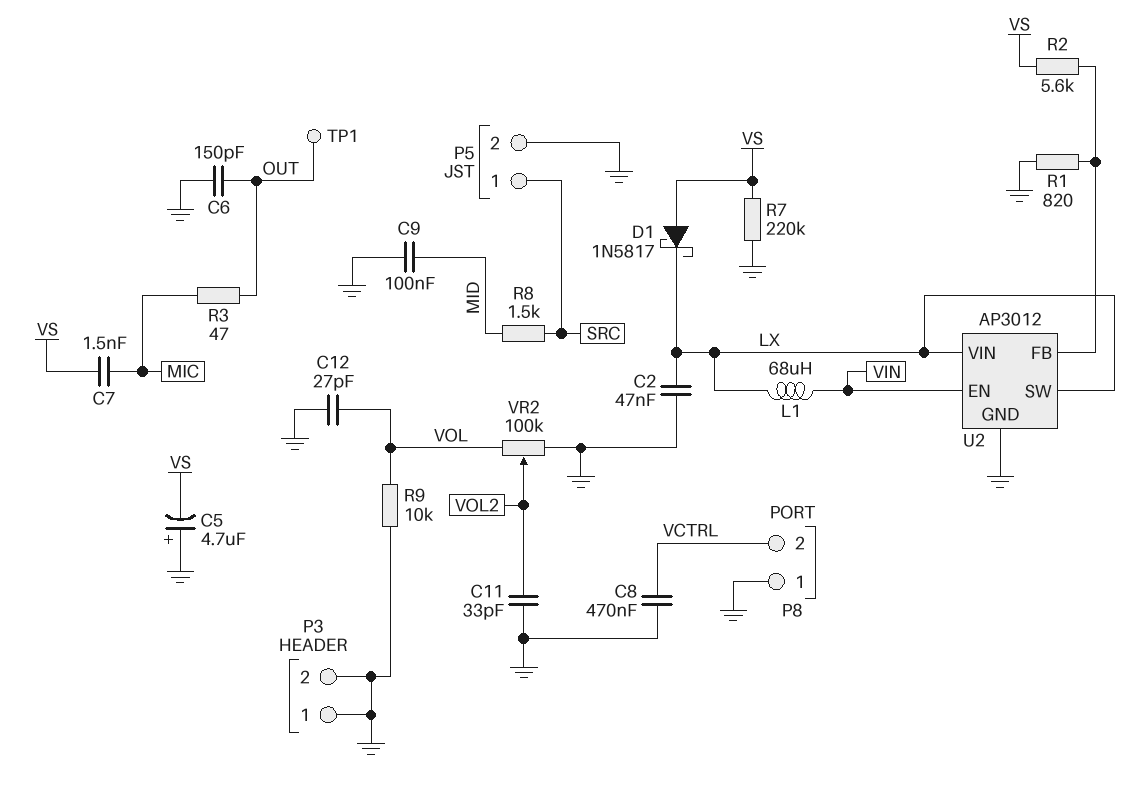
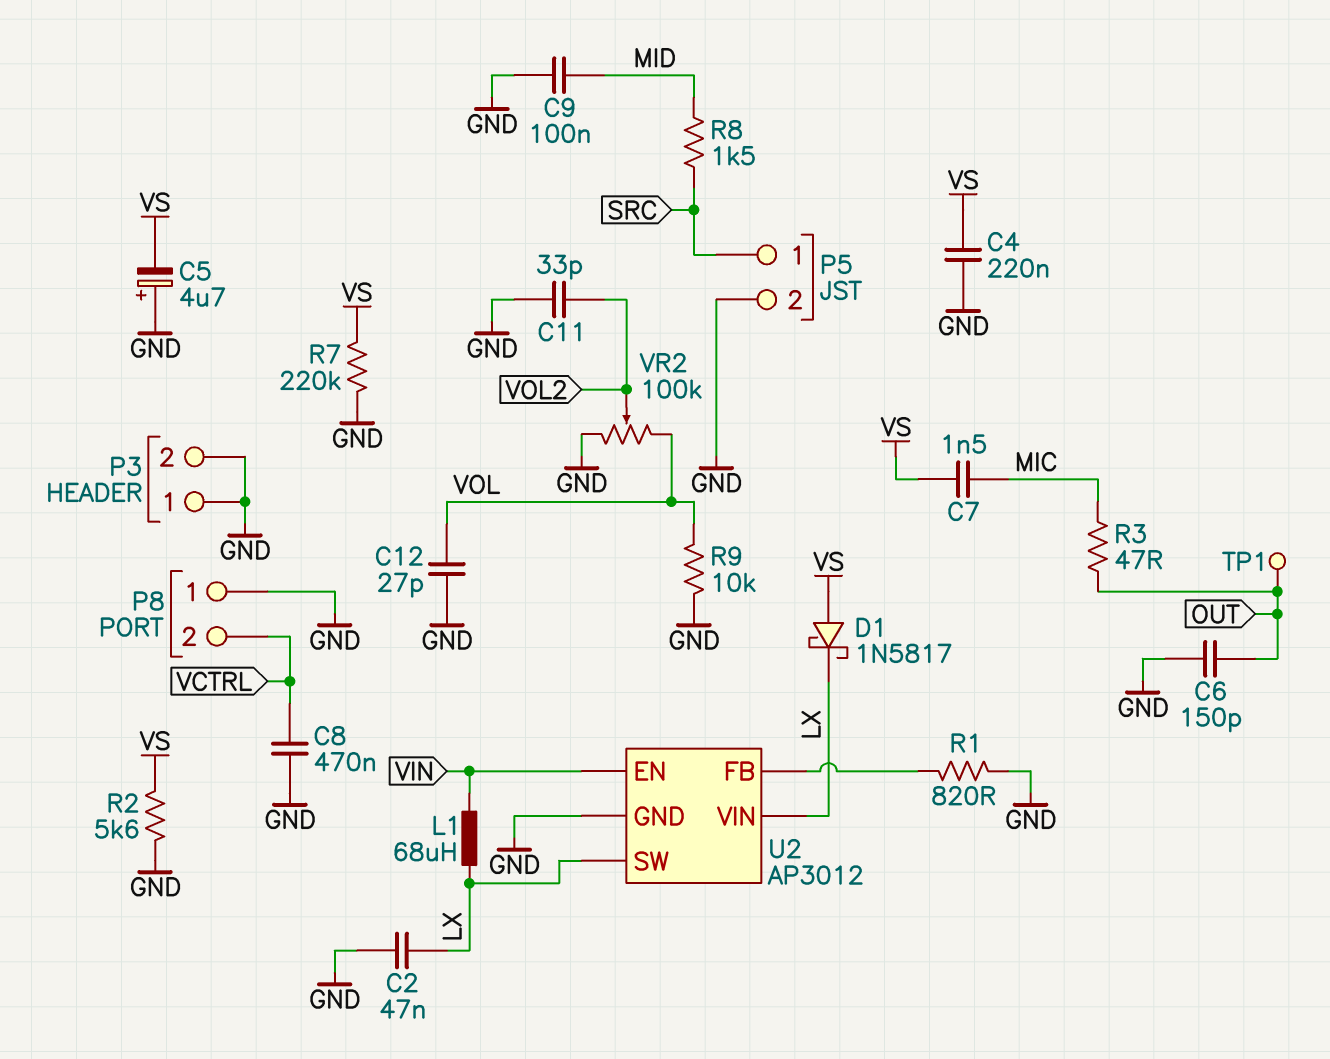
C4: none -> 220nF (GND, VS)
R2: 5.6k (U2/FB, VS) -> 5.6k (GND, VS)

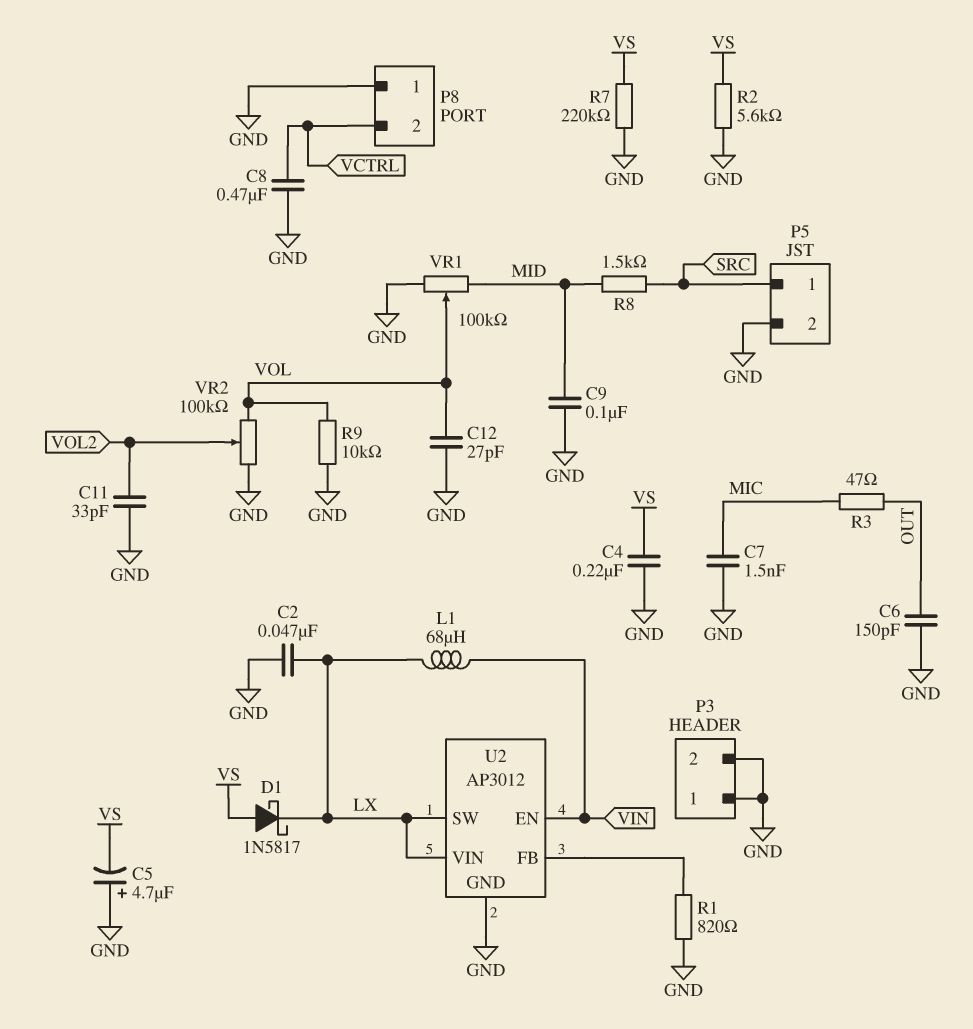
C7: 1.5nF (MIC, VS) -> 1.5nF (GND, MIC)
TP1: test point (OUT) -> none
VR1: none -> 100k (GND, MID, wiper VOL)

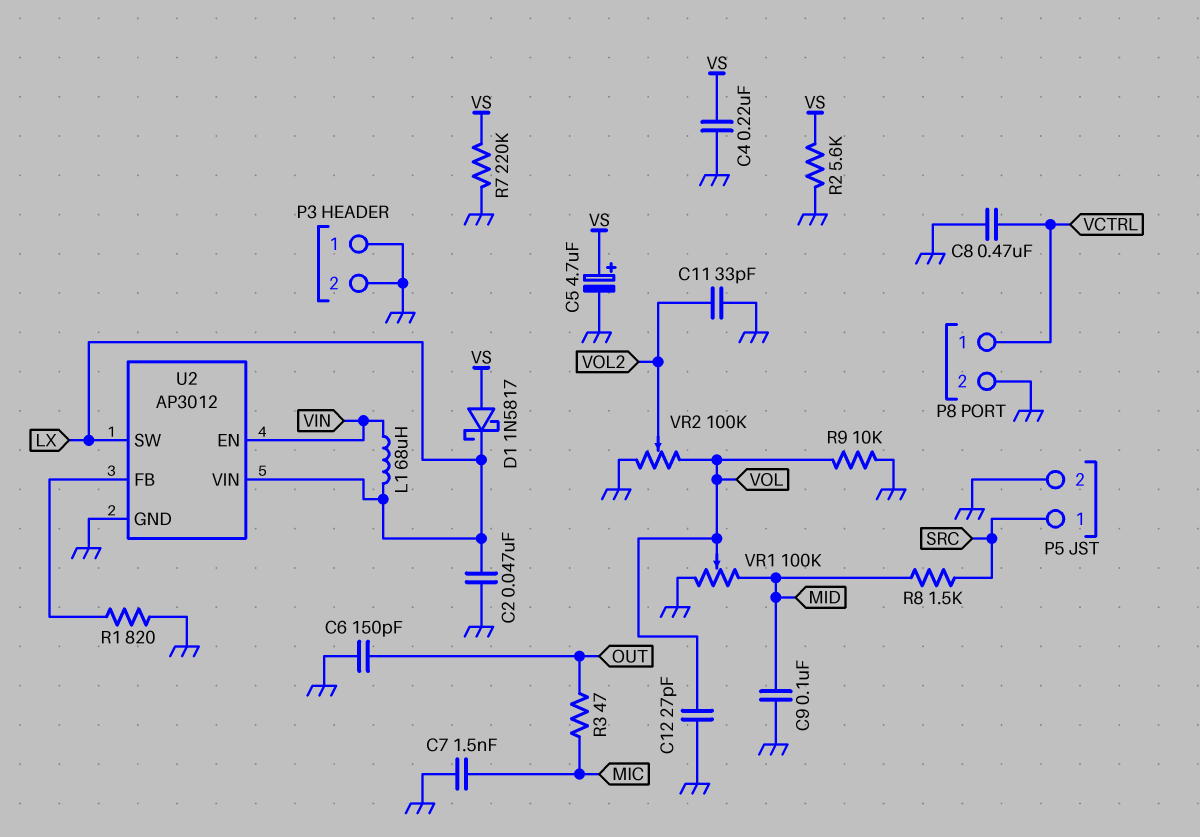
C5: 4.7uF (plus GND, minus VS) -> 4.7uF (plus VS, minus GND)
P8 pin 1: GND -> VCTRL
P8 pin 2: VCTRL -> GND

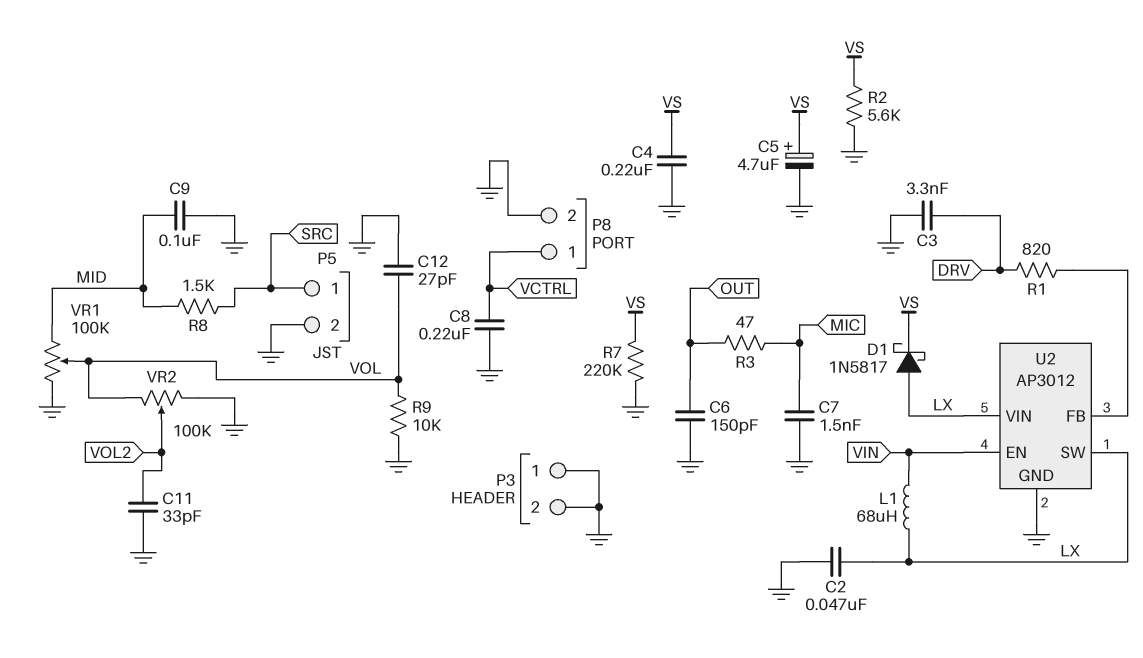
C3: none -> 3.3nF (DRV, GND)
C8: 470nF (GND, VCTRL) -> 220nF (GND, VCTRL)
D1: schottky 1N5817 (A VS, K LX) -> schottky 1N5817 (A LX, K VS)
R1: 820 (GND, U2/FB) -> 820 (DRV, U2/FB)

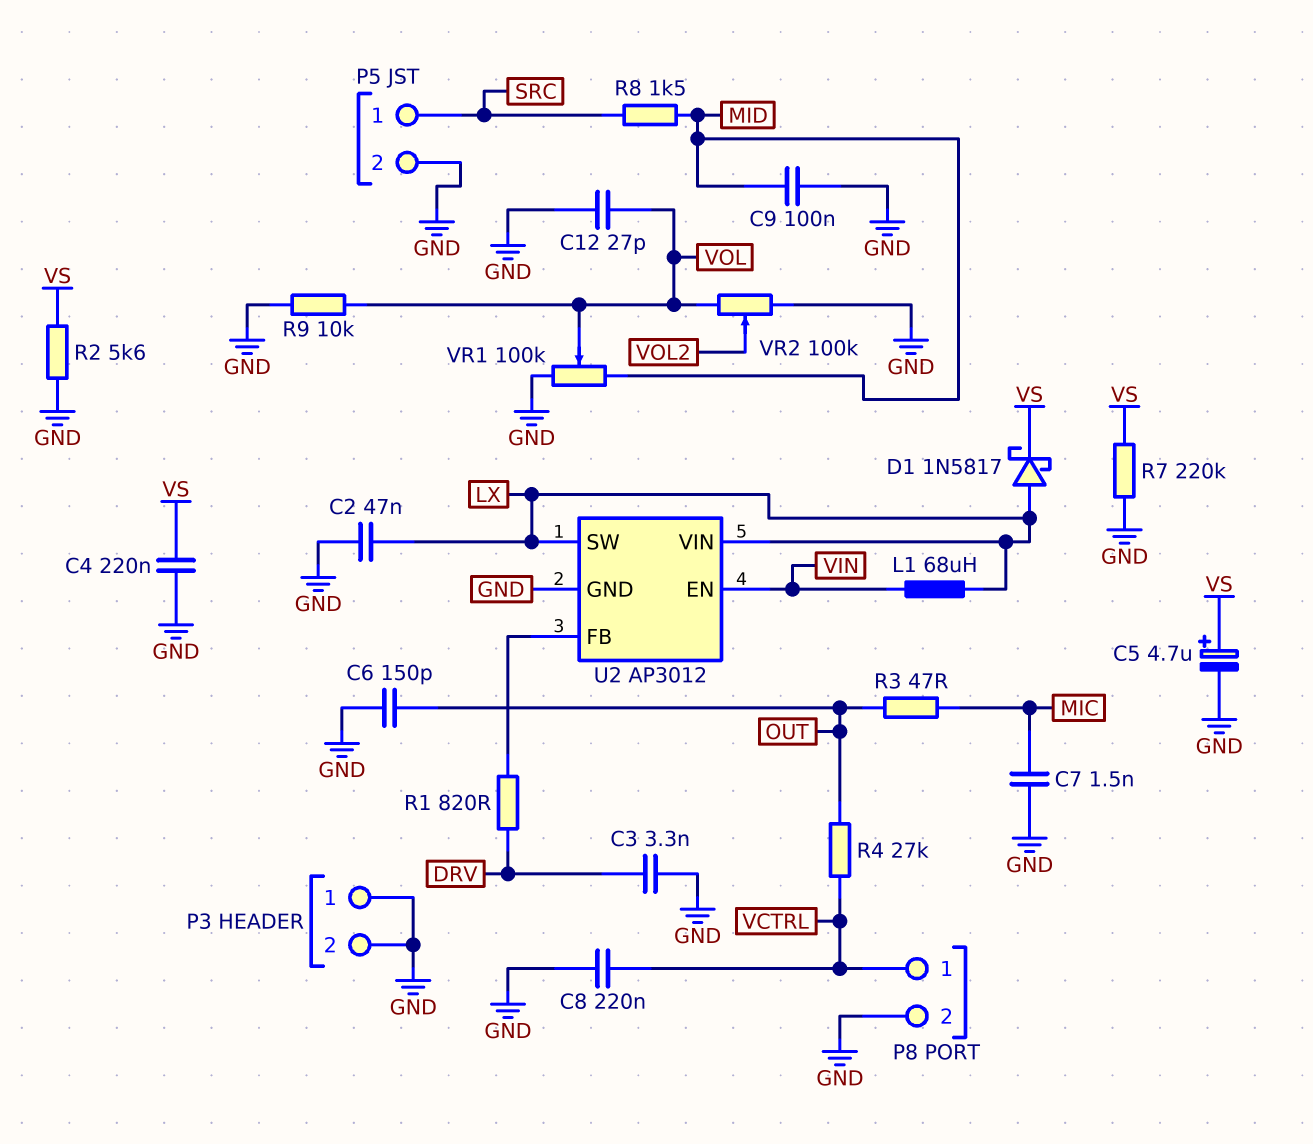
C11: 33pF (GND, VOL2) -> none
R4: none -> 27k (OUT, VCTRL)

